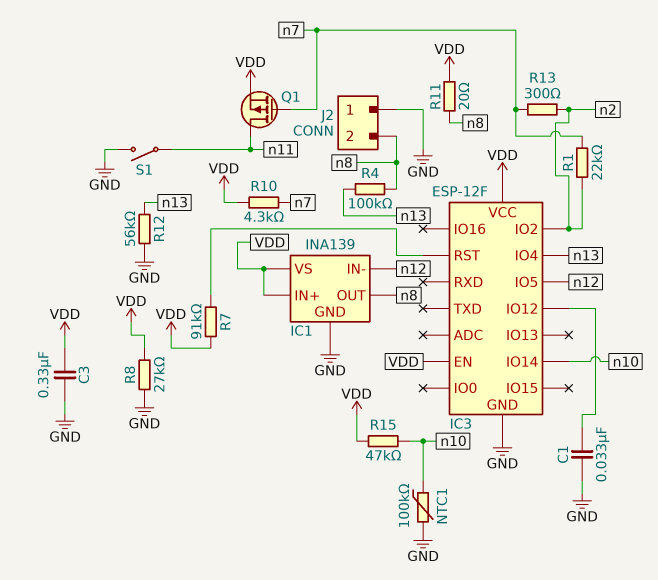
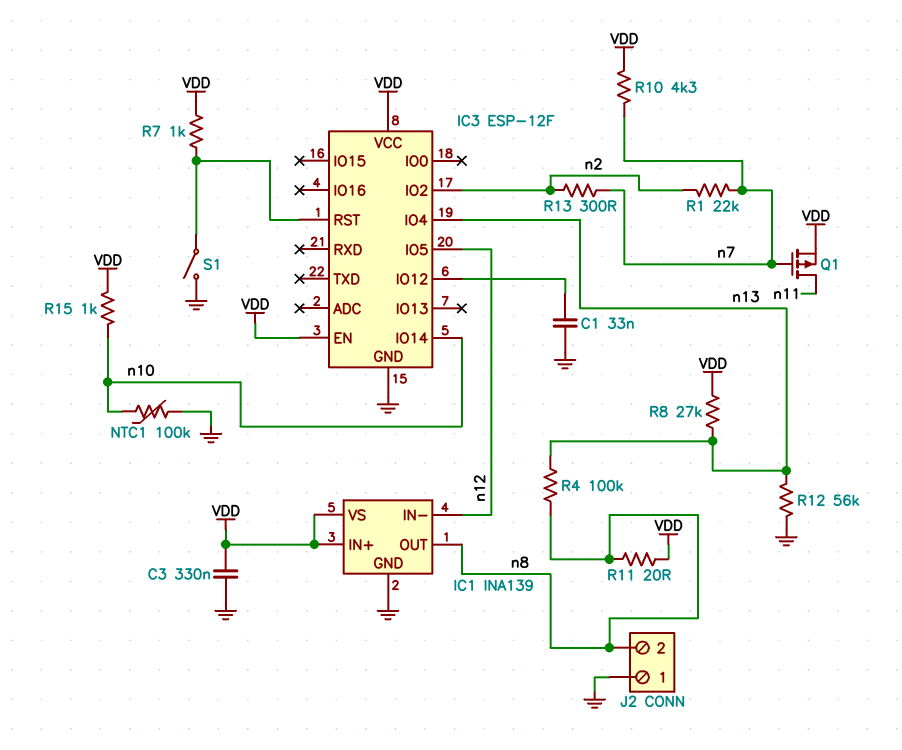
R7: 91k (IC3/RST, VDD) -> 1k (IC3/RST, VDD)
R8: 27k (GND, VDD) -> 27k (VDD, n13)
R15: 47k (VDD, n10) -> 1k (VDD, n10)
S1: switch (GND, n11) -> switch (GND, IC3/RST)

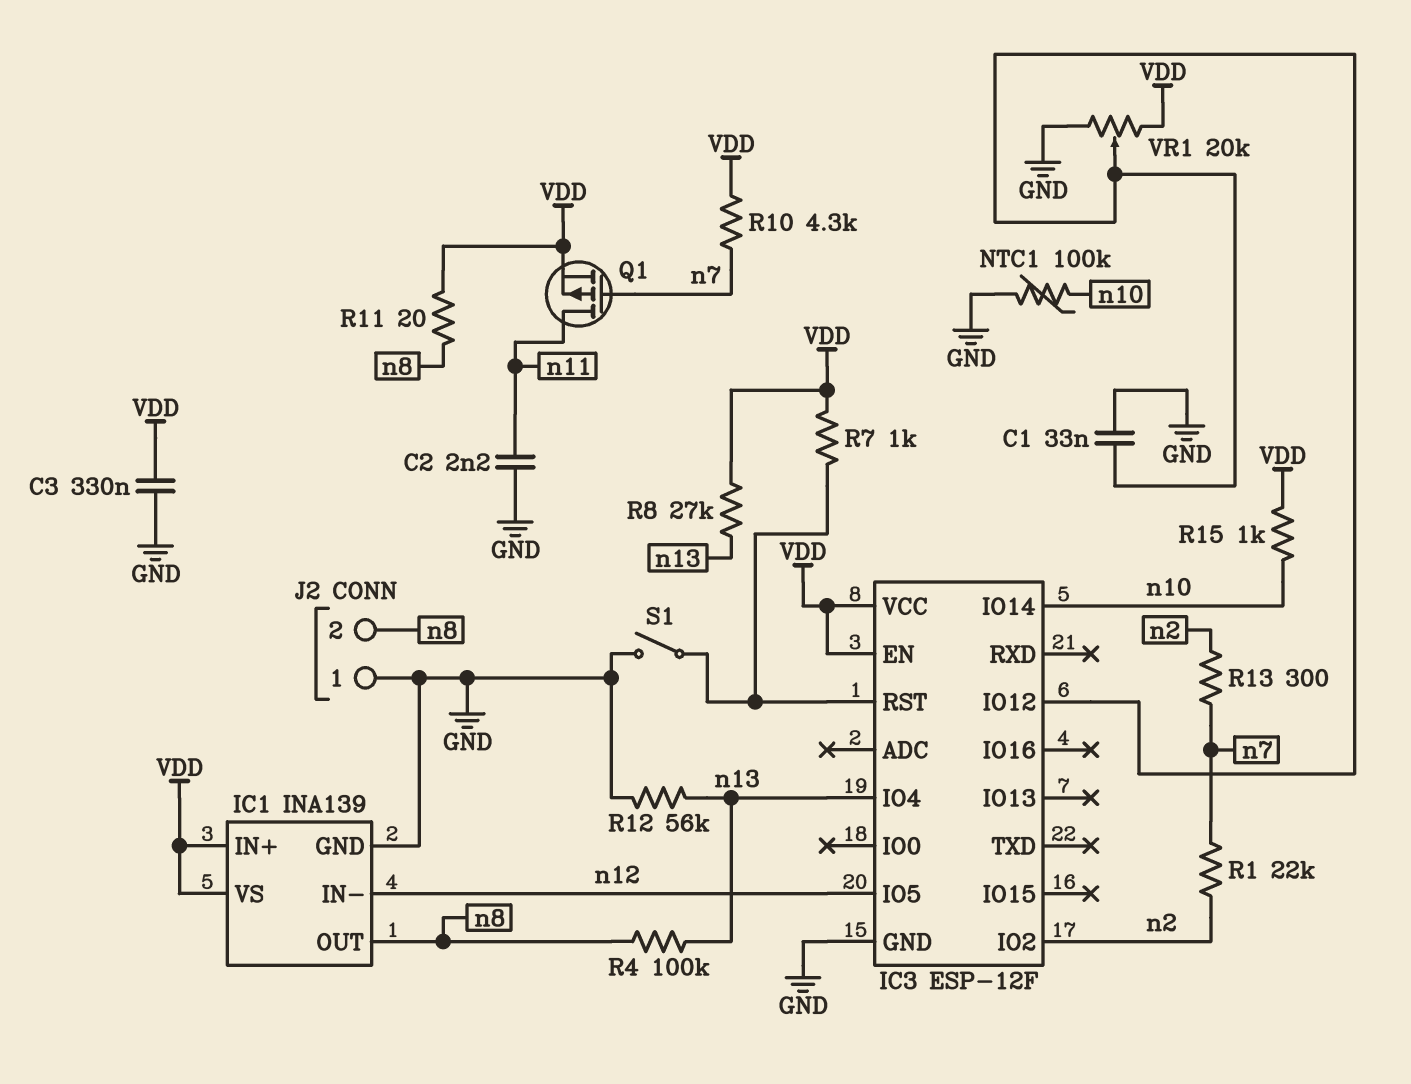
C2: none -> 2.2nF (GND, n11)
VR1: none -> 20k (GND, VDD, wiper IC3/IO12)

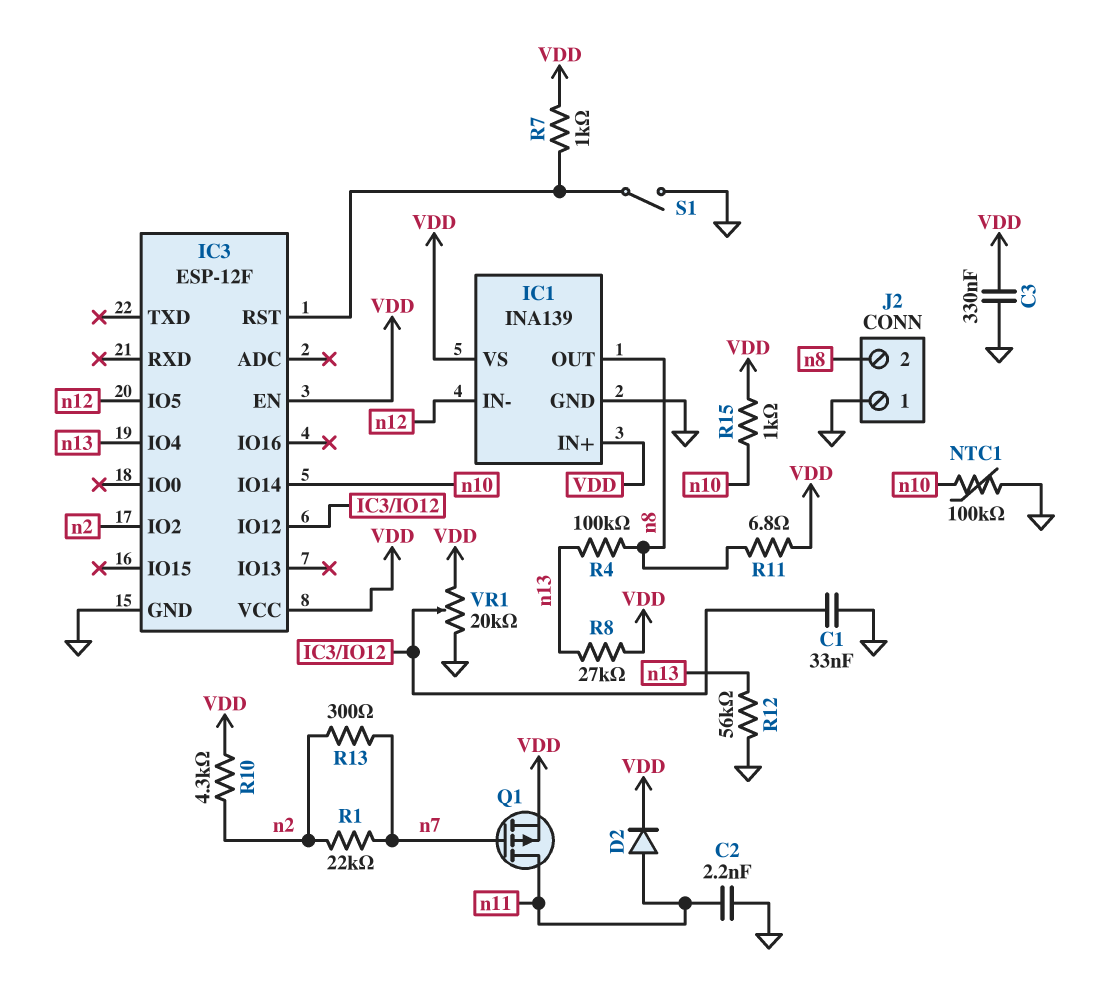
D2: none -> diode (A n11, K VDD)
R10: 4.3k (VDD, n7) -> 4.3k (VDD, n2)
R11: 20 (VDD, n8) -> 6.8 (VDD, n8)

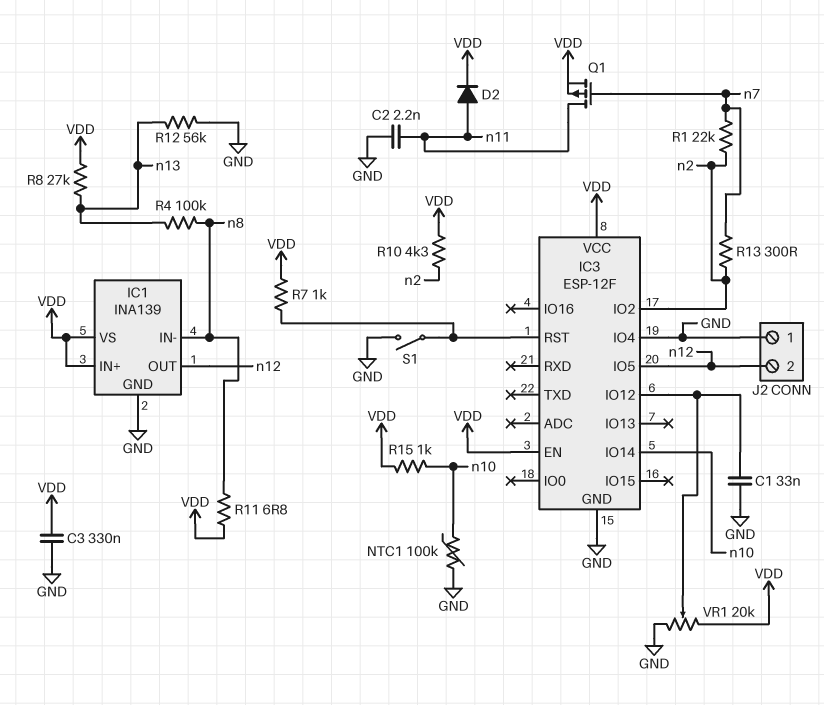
IC1 pin IN-: n12 -> n8
IC1 pin OUT: n8 -> n12
IC3 pin IO4: n13 -> GND
J2 pin 2: n8 -> n12

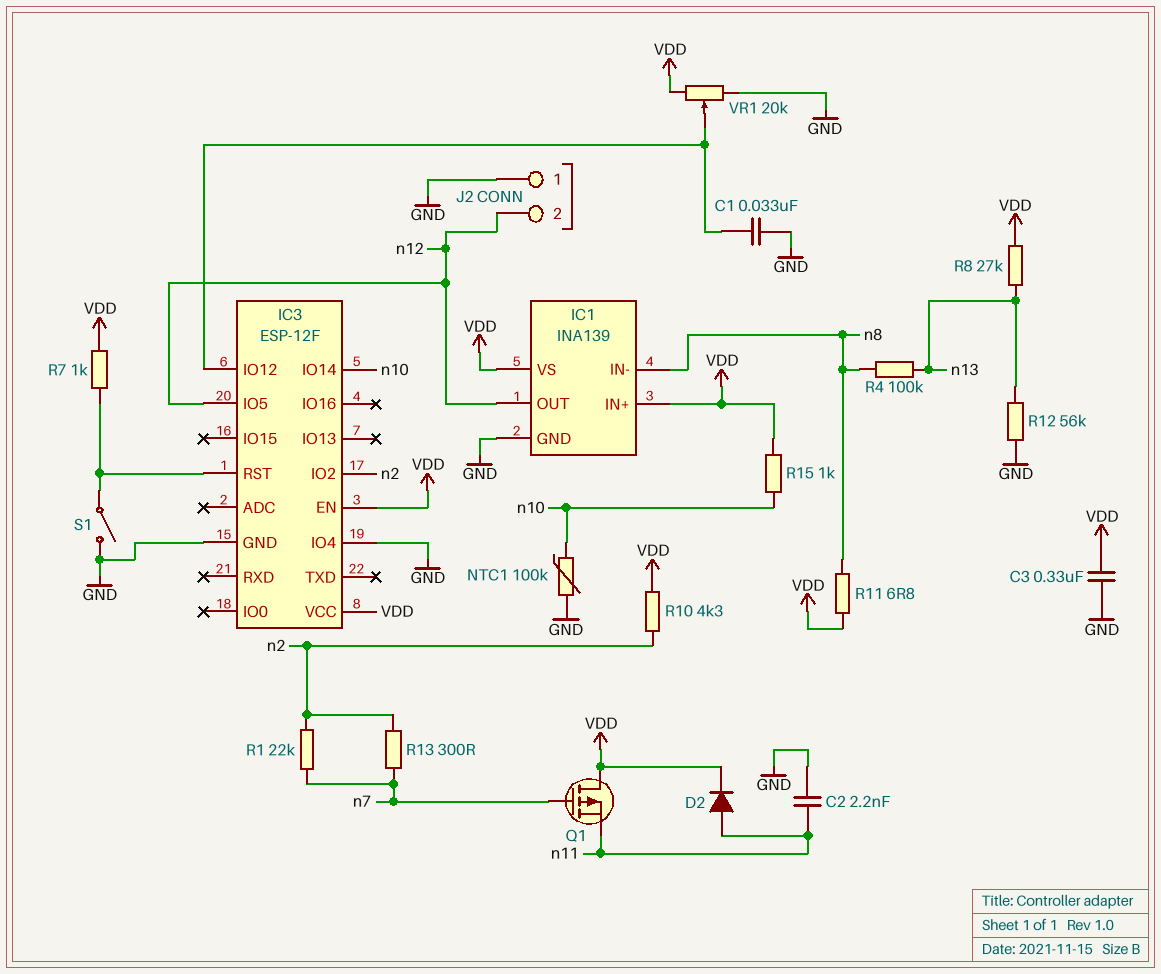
Q1: PMOS (G n7, D n11, S VDD) -> PMOS (G n7, D VDD, S n11)

